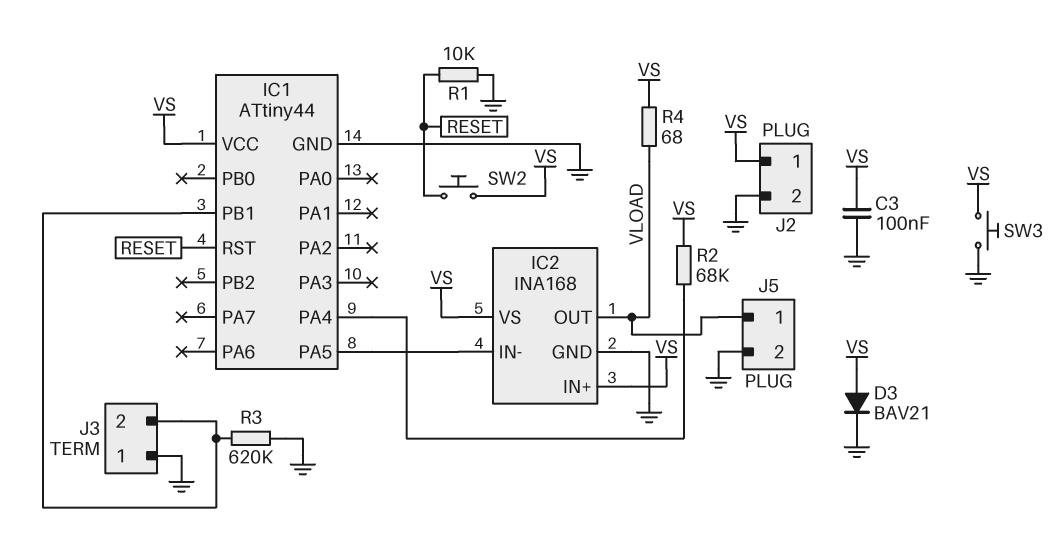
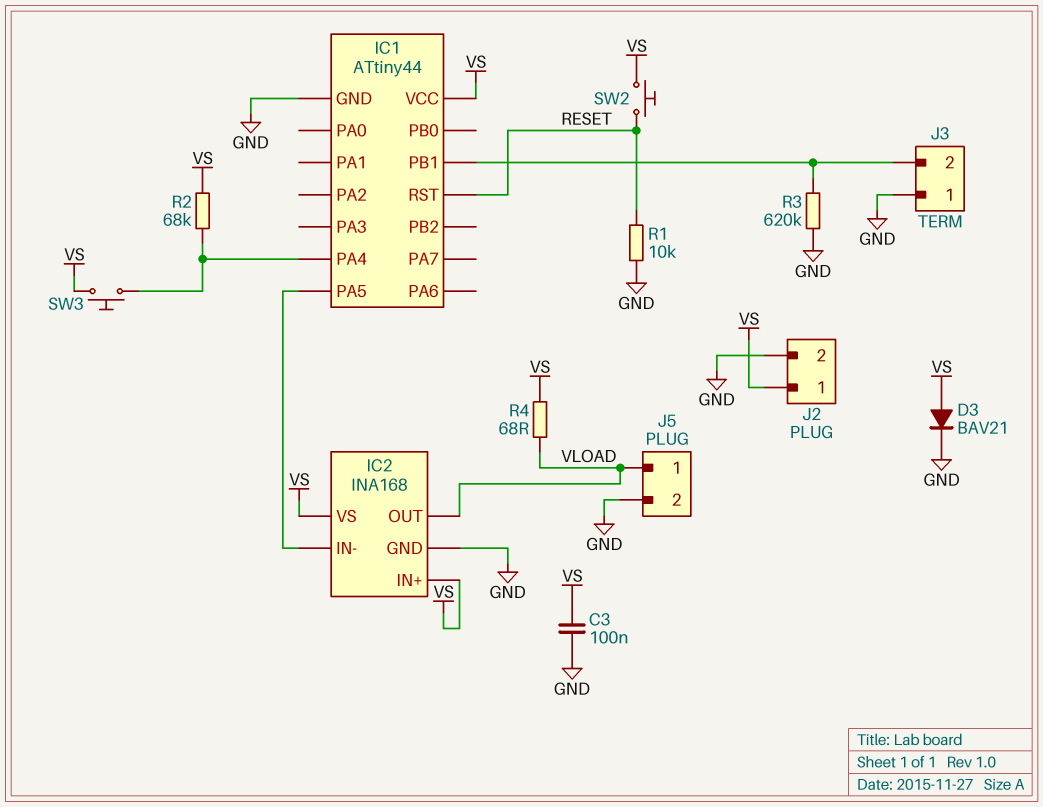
SW3: button (GND, VS) -> button (IC1/PA4, VS)

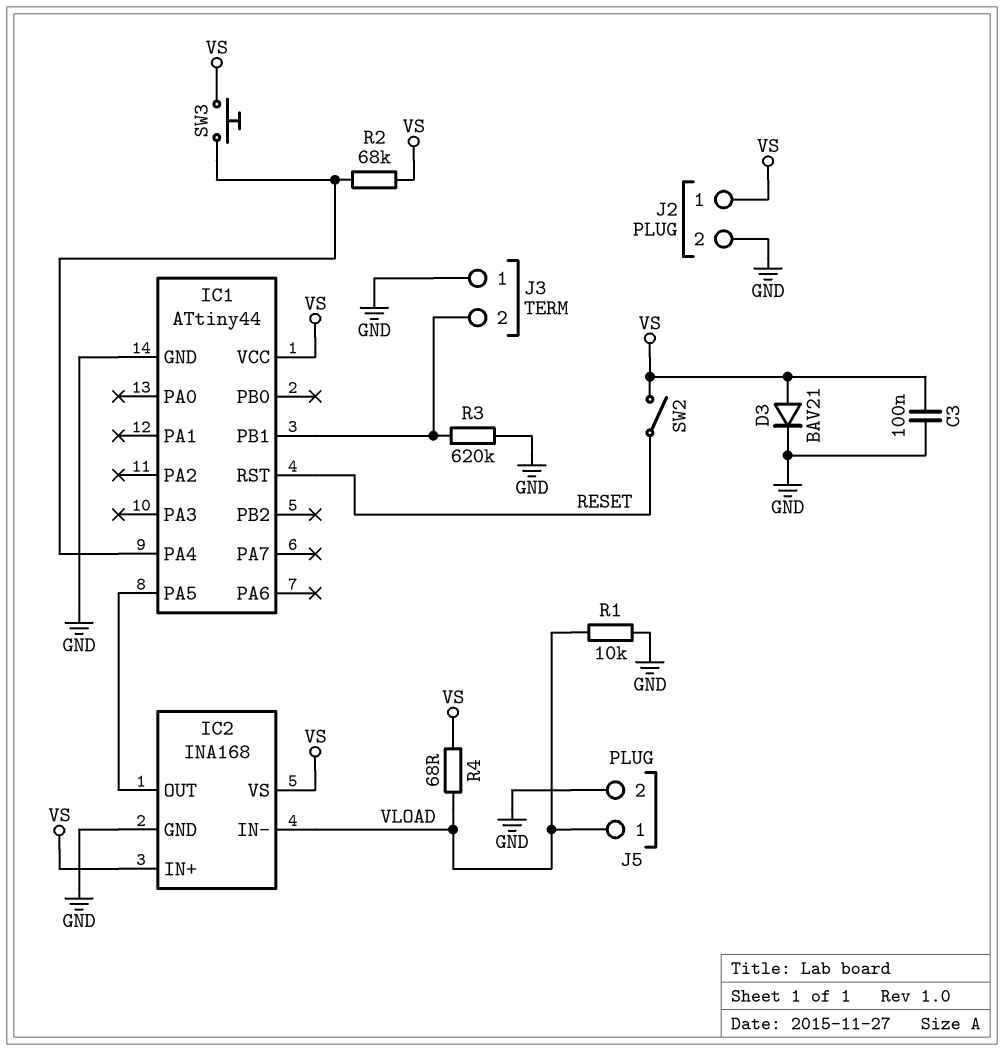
IC2 pin IN-: IC1/PA5 -> VLOAD
IC2 pin OUT: VLOAD -> IC1/PA5
R1: 10k (GND, RESET) -> 10k (GND, VLOAD)
SW2: button (RESET, VS) -> switch (RESET, VS)

